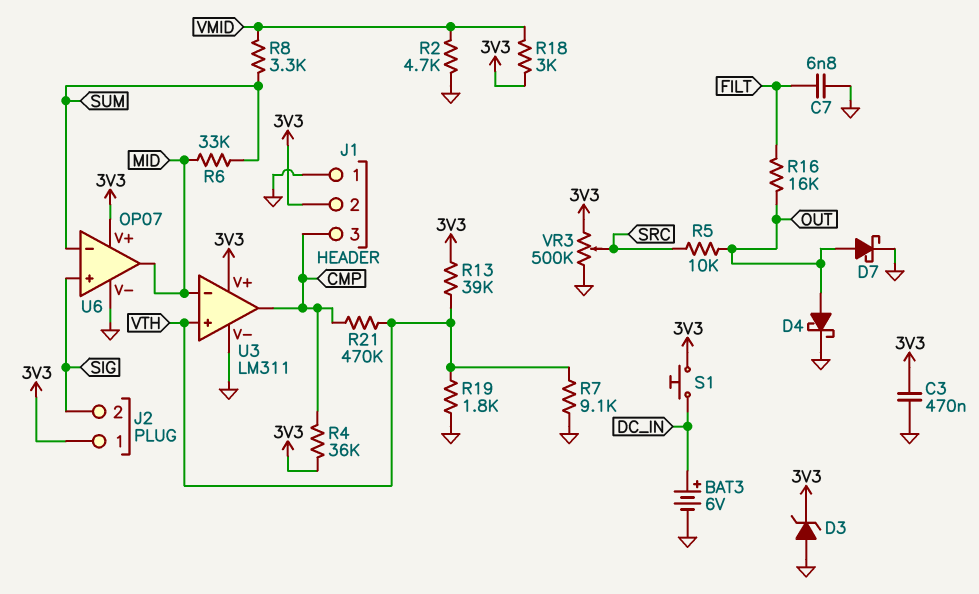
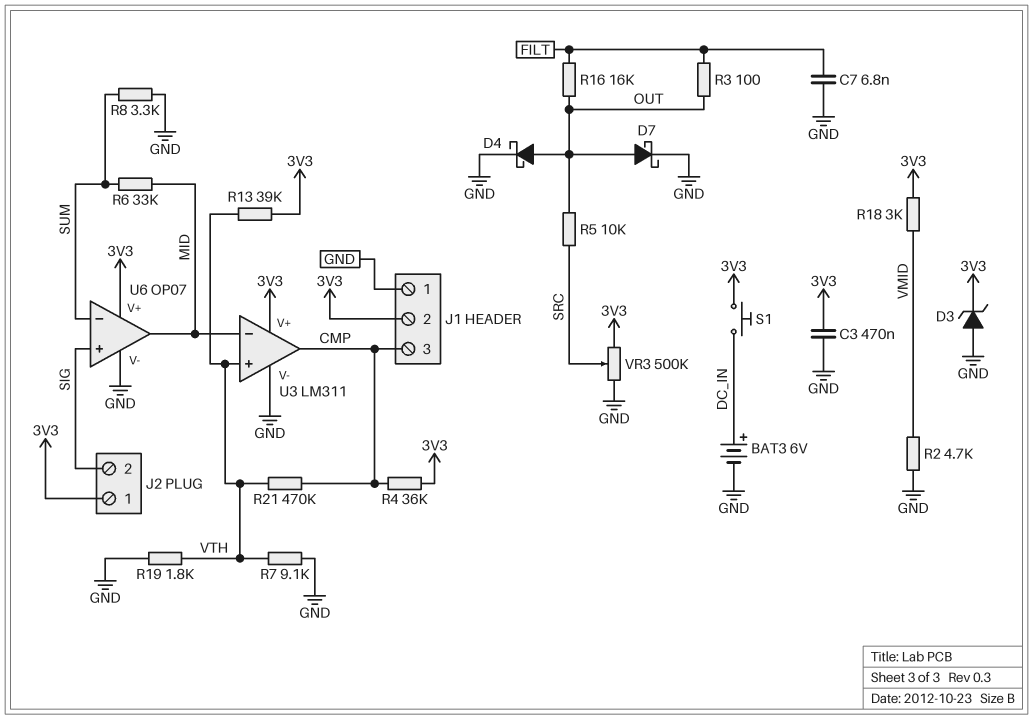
R3: none -> 100 (FILT, OUT)
R8: 3.3k (SUM, VMID) -> 3.3k (GND, SUM)

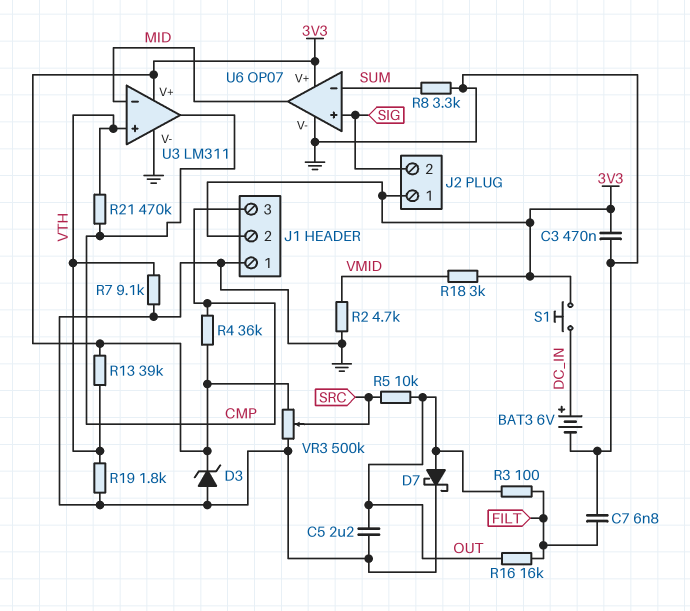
C5: none -> 2.2uF (GND, OUT)
D4: schottky (A OUT, K GND) -> none
R6: 33k (MID, SUM) -> none

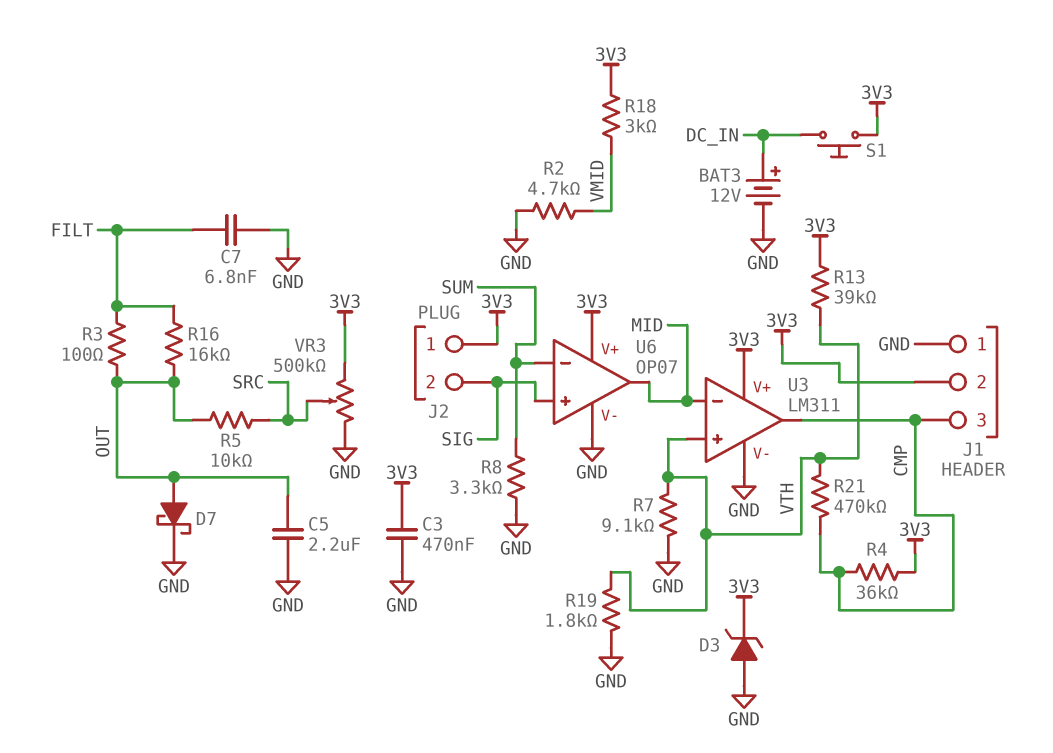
BAT3: 6V (plus DC_IN, minus GND) -> 12V (plus DC_IN, minus GND)

